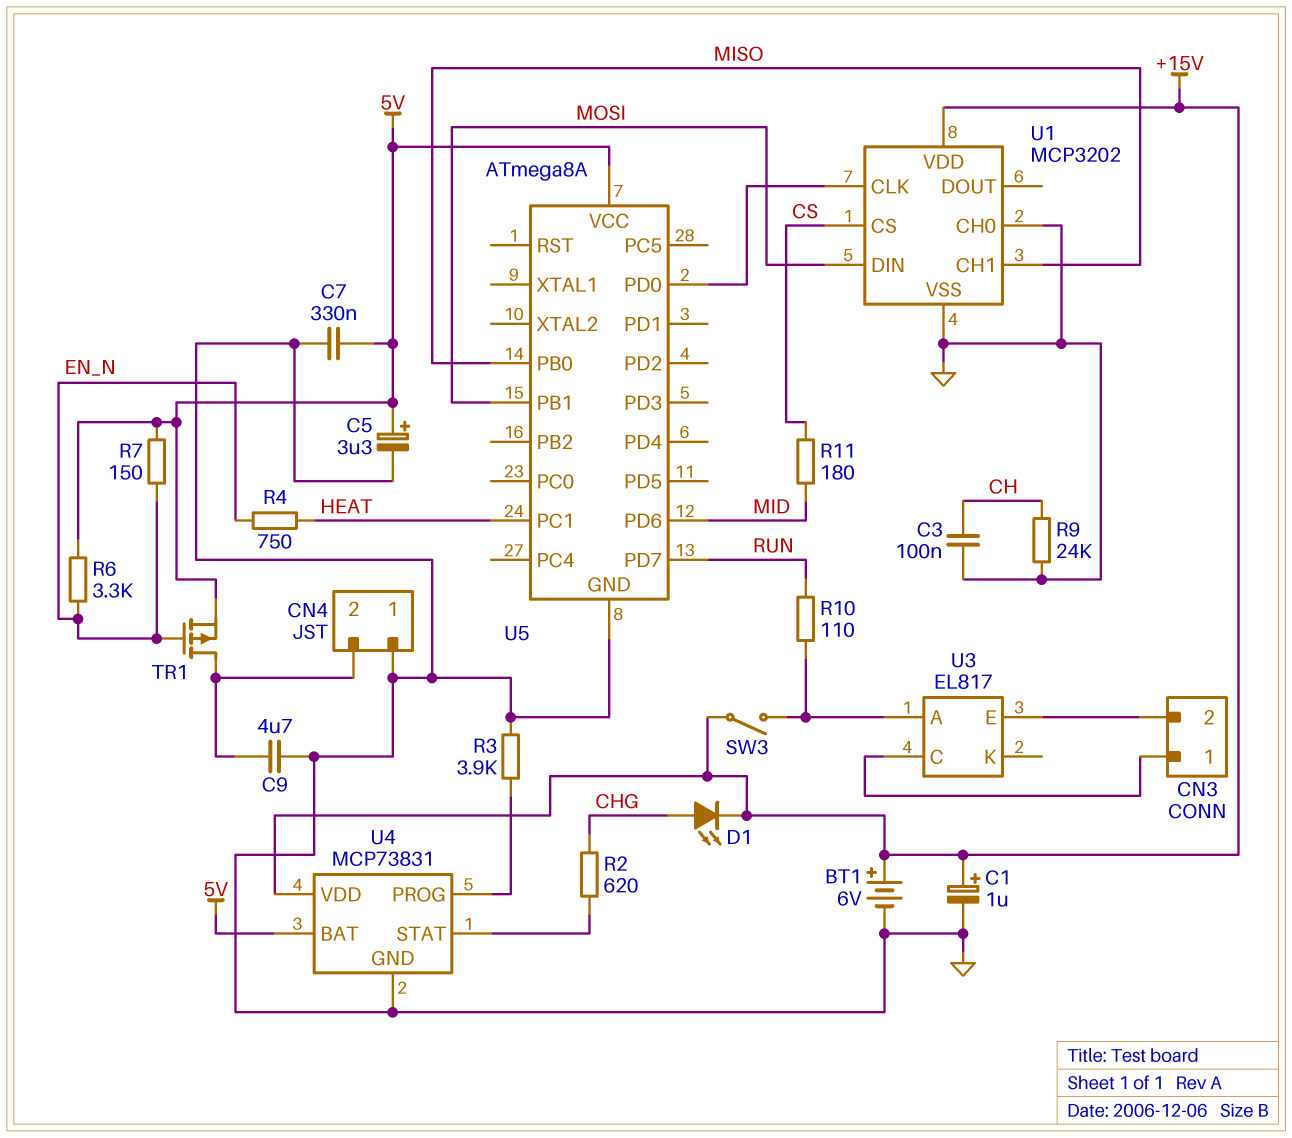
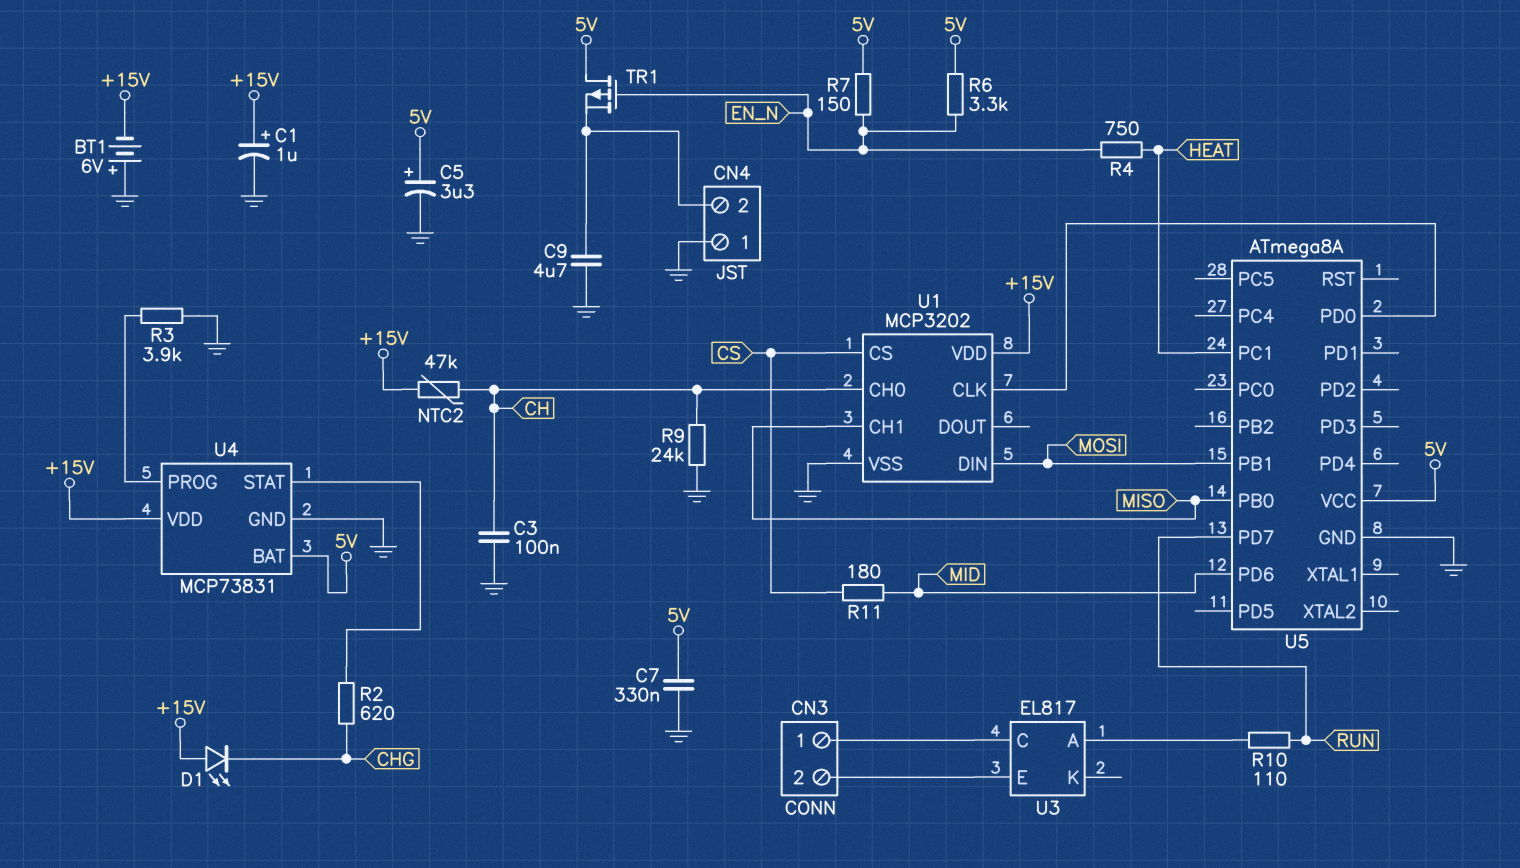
BT1: 6V (plus +15V, minus GND) -> 6V (plus GND, minus +15V)
D1: LED (A CHG, K +15V) -> LED (A +15V, K CHG)
NTC2: none -> 47k (+15V, CH)
SW3: switch (+15V, U3/A) -> none
TR1: PMOS (G EN_N, D CN4/2, S 5V) -> PMOS (G EN_N, D 5V, S CN4/2)
U1 pin CH0: GND -> CH

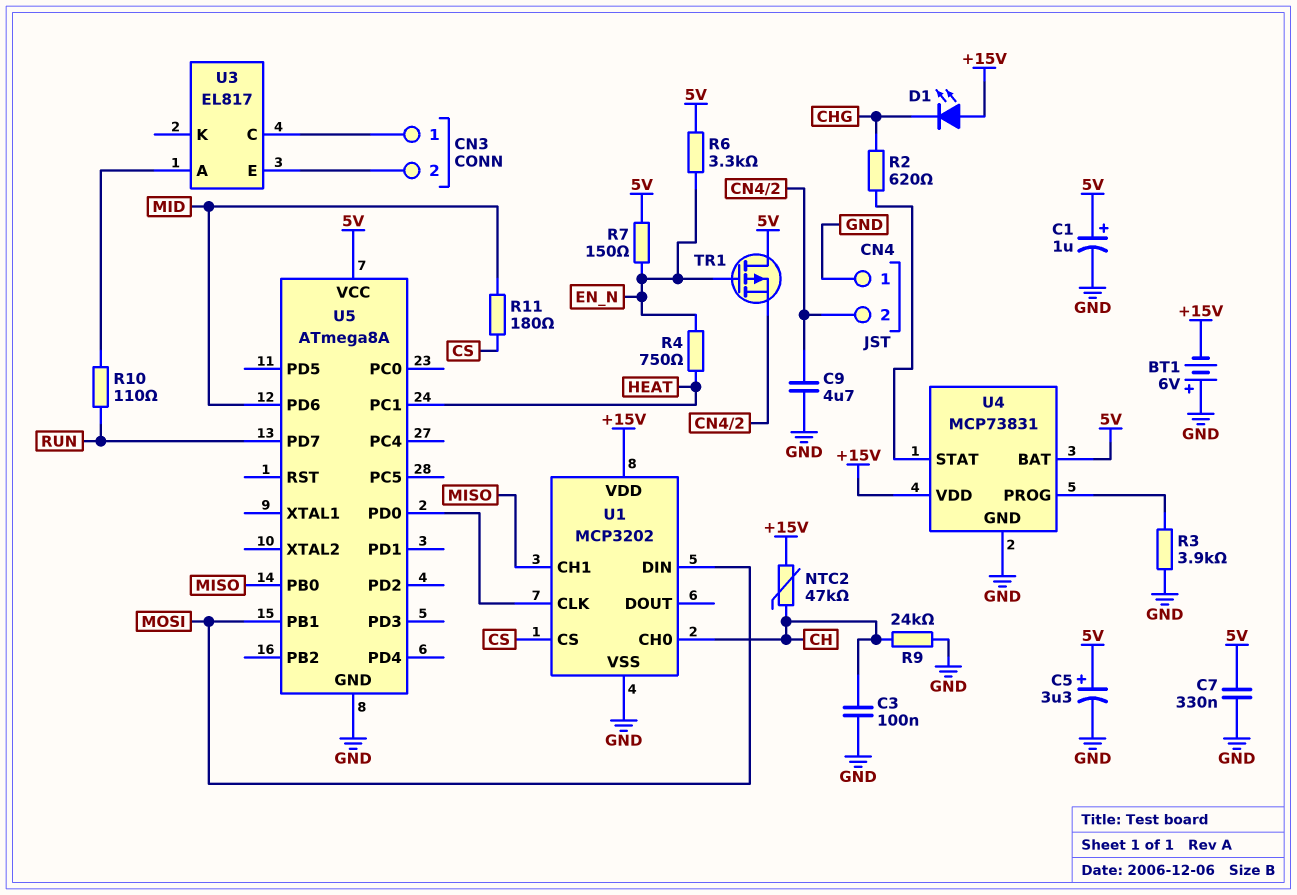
C1: 1uF (plus +15V, minus GND) -> 1uF (plus 5V, minus GND)

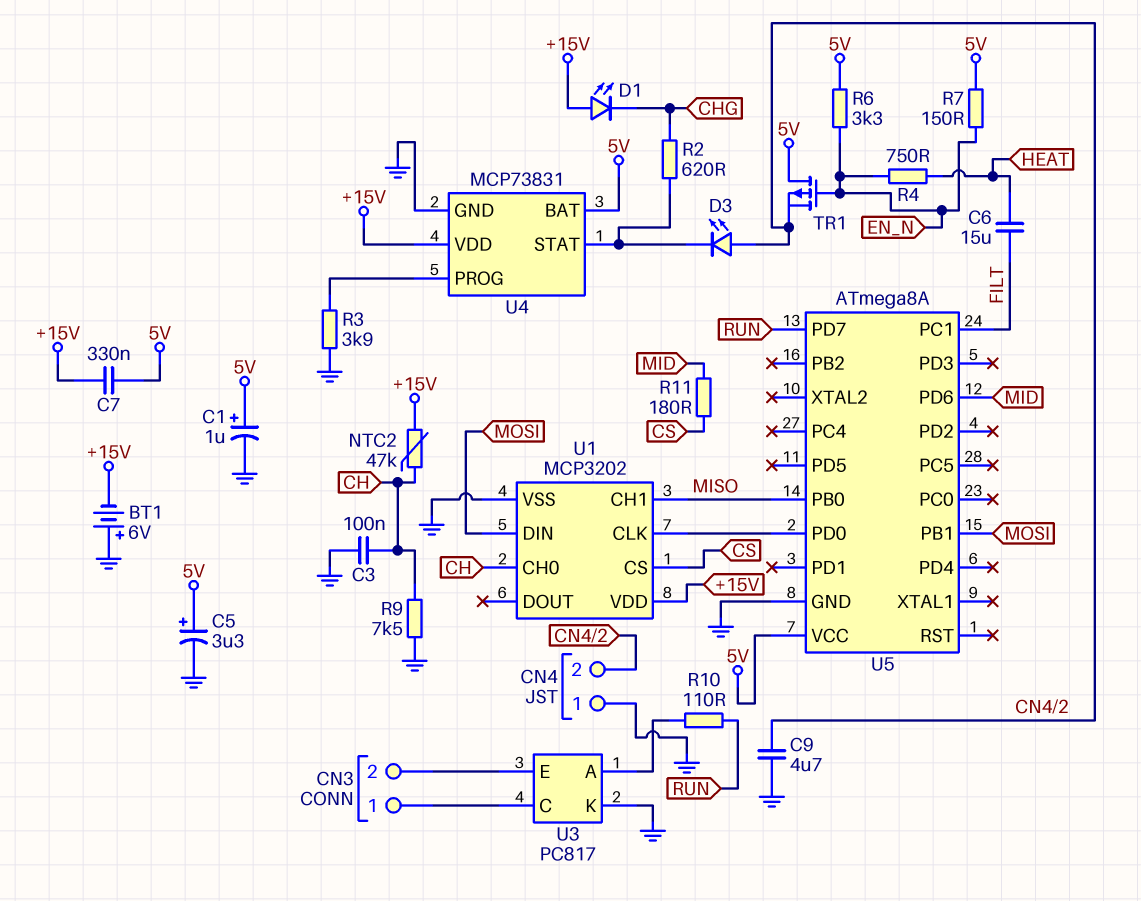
C6: none -> 15uF (FILT, HEAT)
C7: 330nF (5V, GND) -> 330nF (+15V, 5V)
D3: none -> LED (A CN4/2, K U4/STAT)
R9: 24k (CH, GND) -> 7.5k (CH, GND)
U3: EL817 -> PC817
U3 pin K: none -> GND
U5 pin PC1: HEAT -> FILT

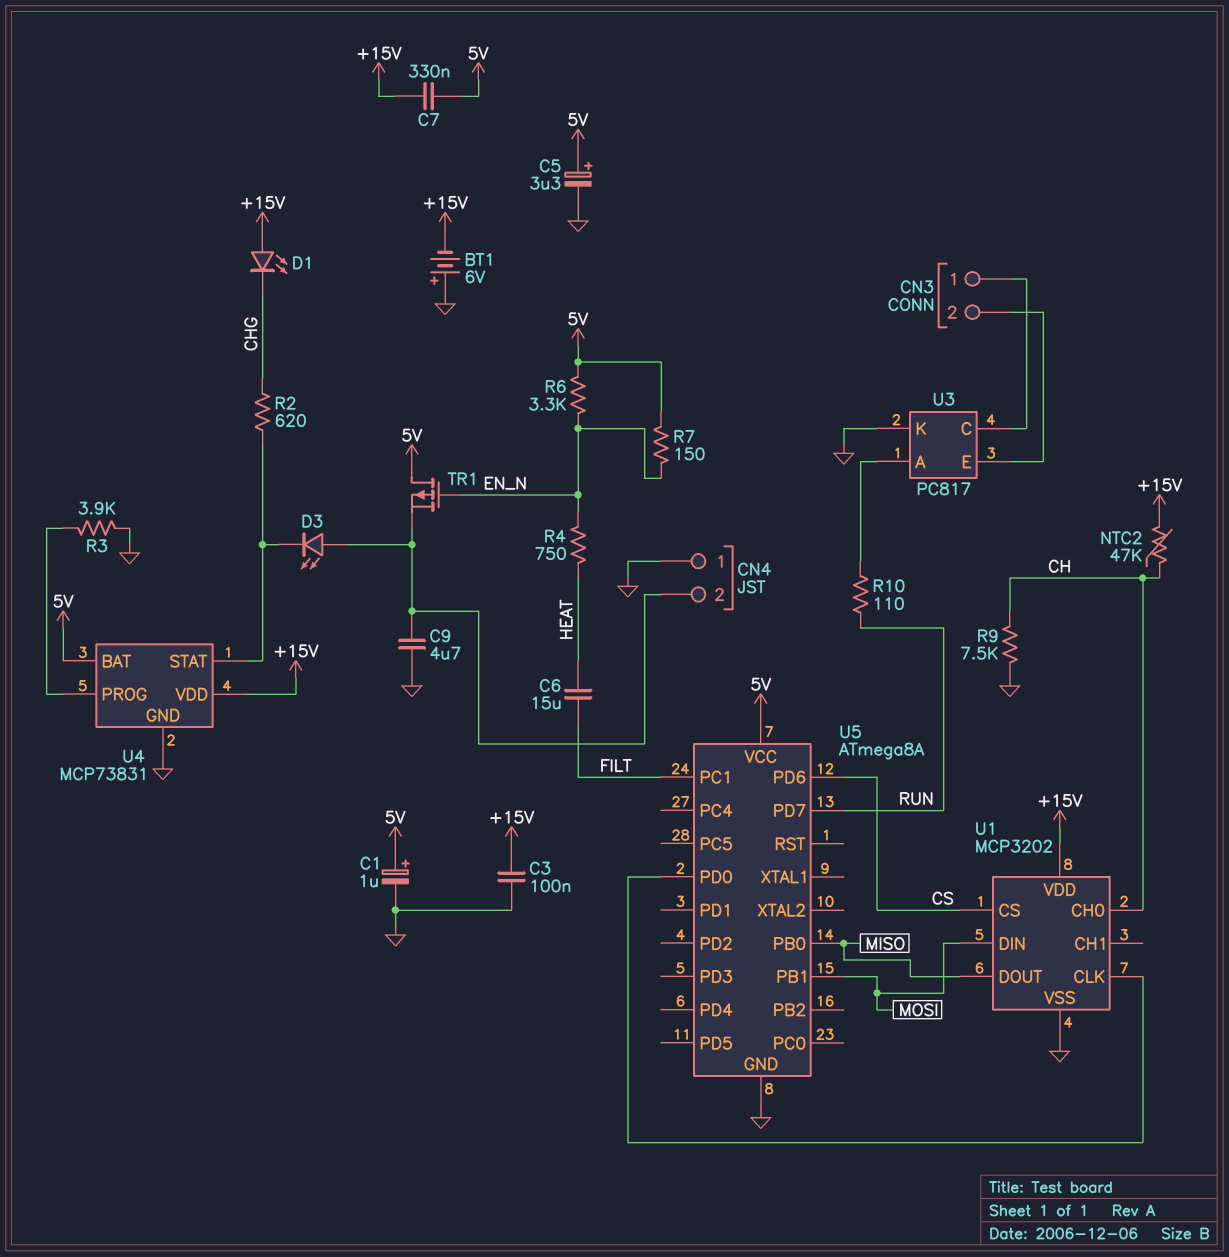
C3: 100nF (CH, GND) -> 100nF (+15V, GND)
R11: 180 (CS, MID) -> none
U1 pin CH1: MISO -> none
U1 pin DOUT: none -> MISO
U5 pin PD6: MID -> CS

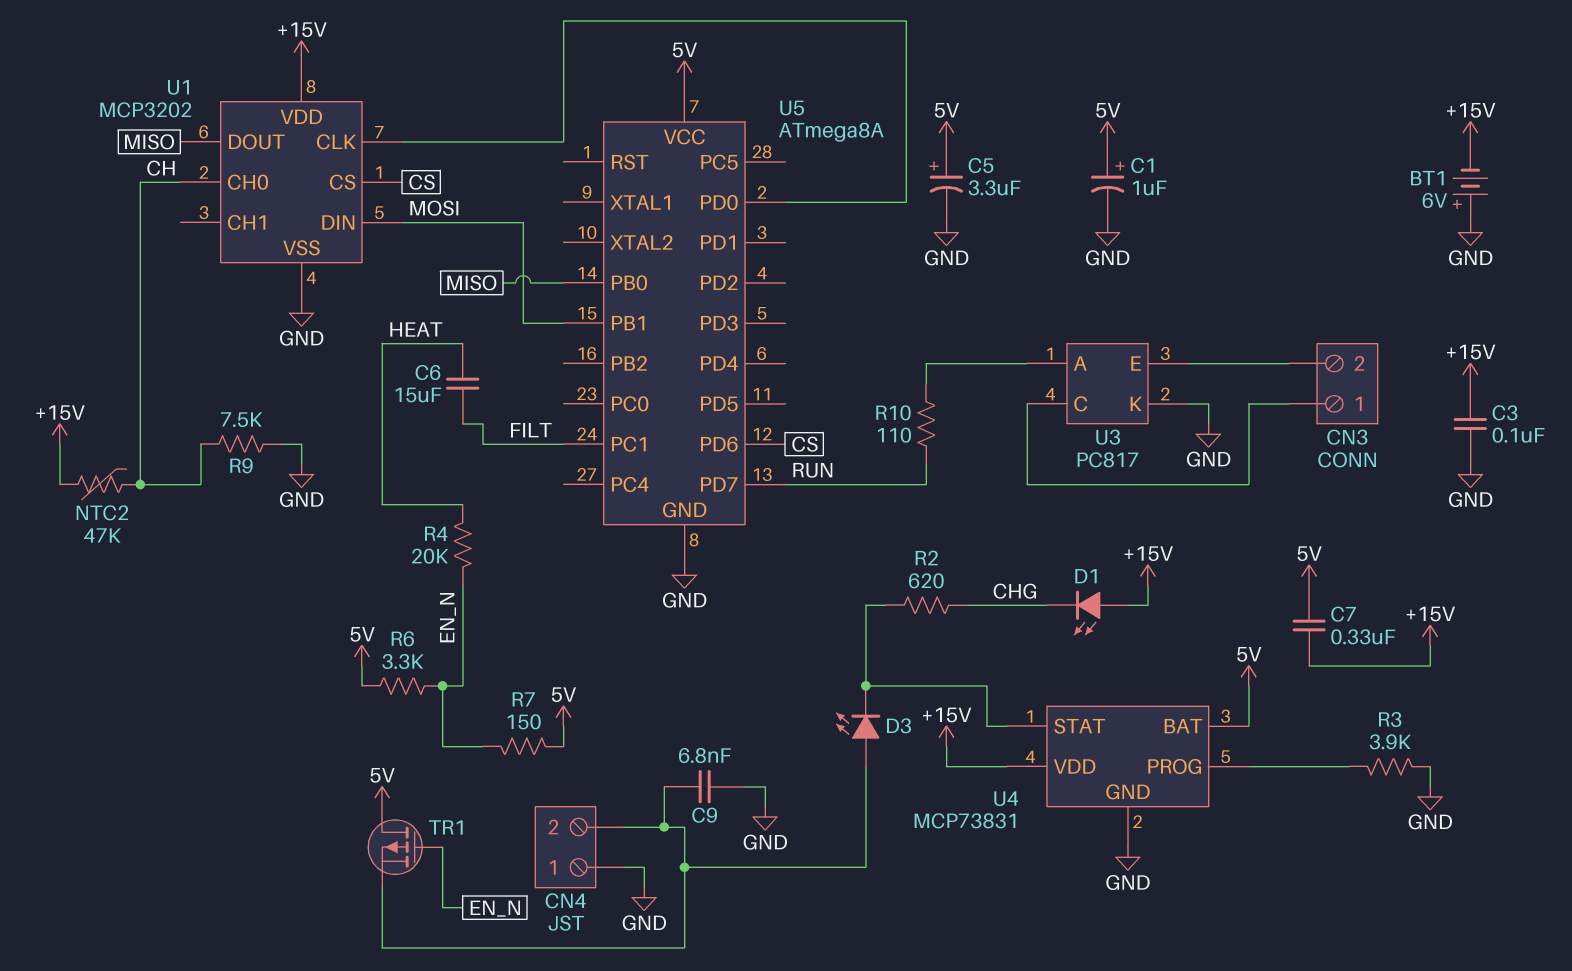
C9: 4.7uF (CN4/2, GND) -> 6.8nF (CN4/2, GND)
R4: 750 (EN_N, HEAT) -> 20k (EN_N, HEAT)

